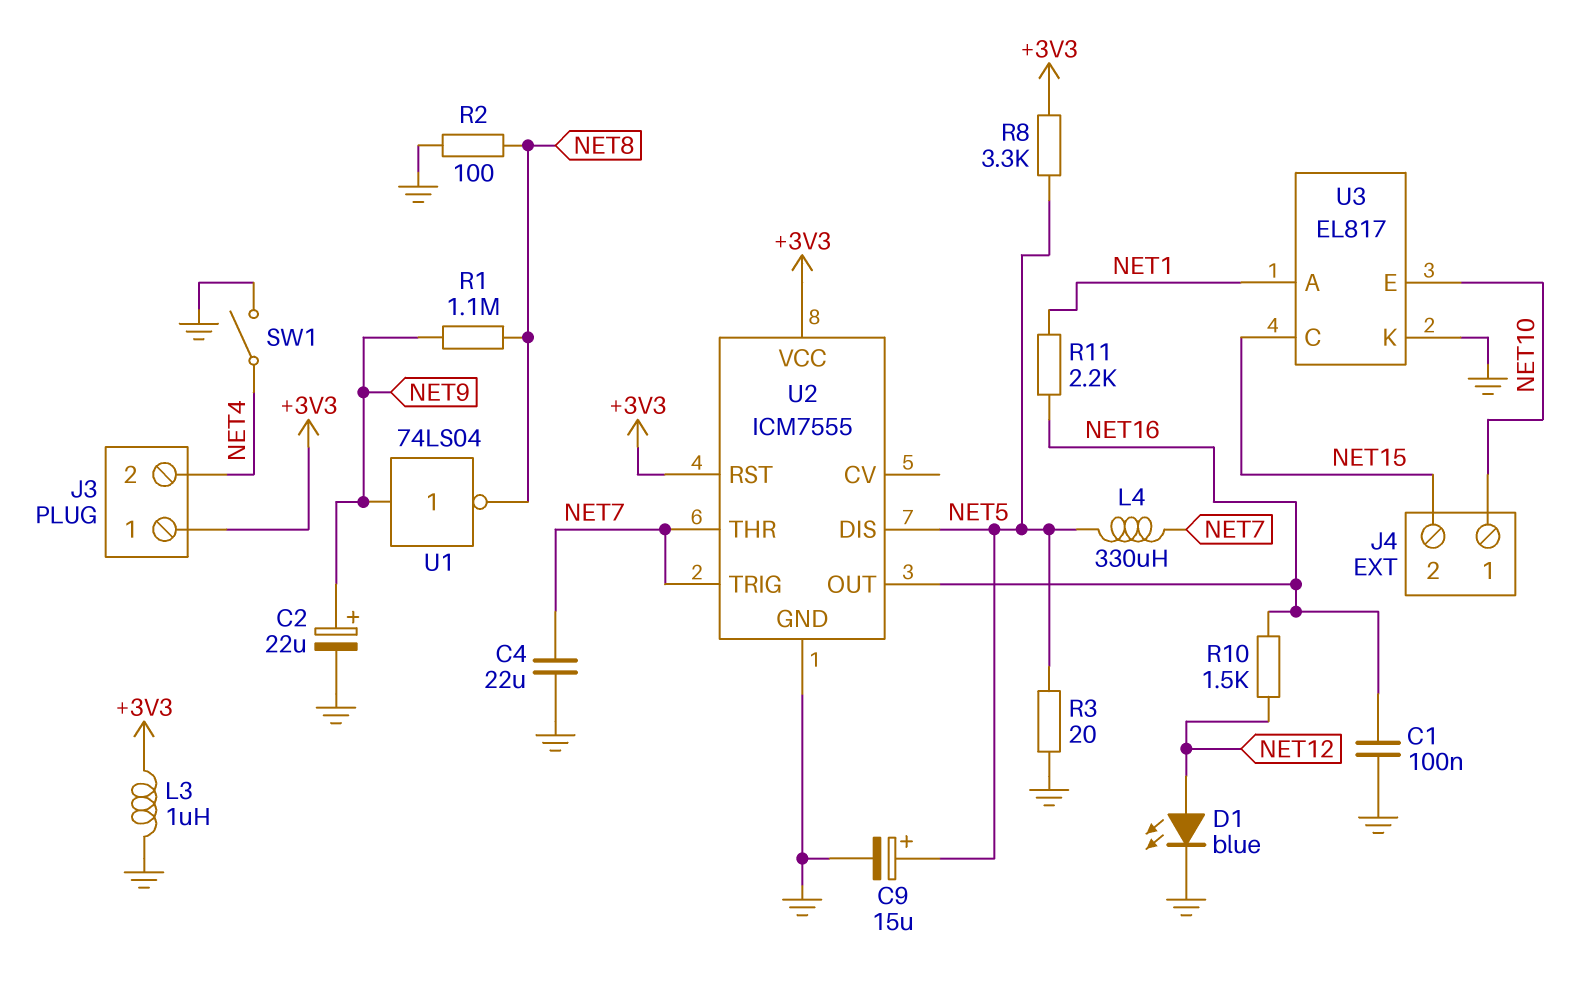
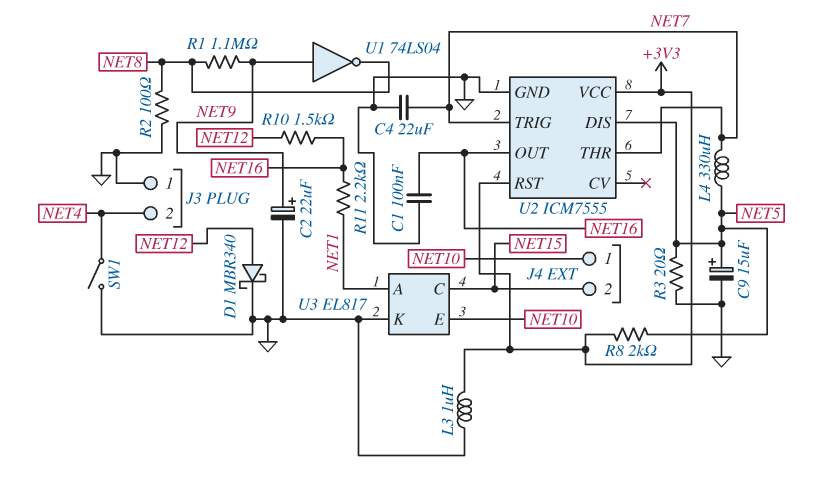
D1: LED blue (A NET12, K GND) -> schottky MBR340 (A NET12, K GND)
J3 pin 1: +3V3 -> GND
R8: 3.3k (+3V3, NET5) -> 2k (+3V3, NET5)

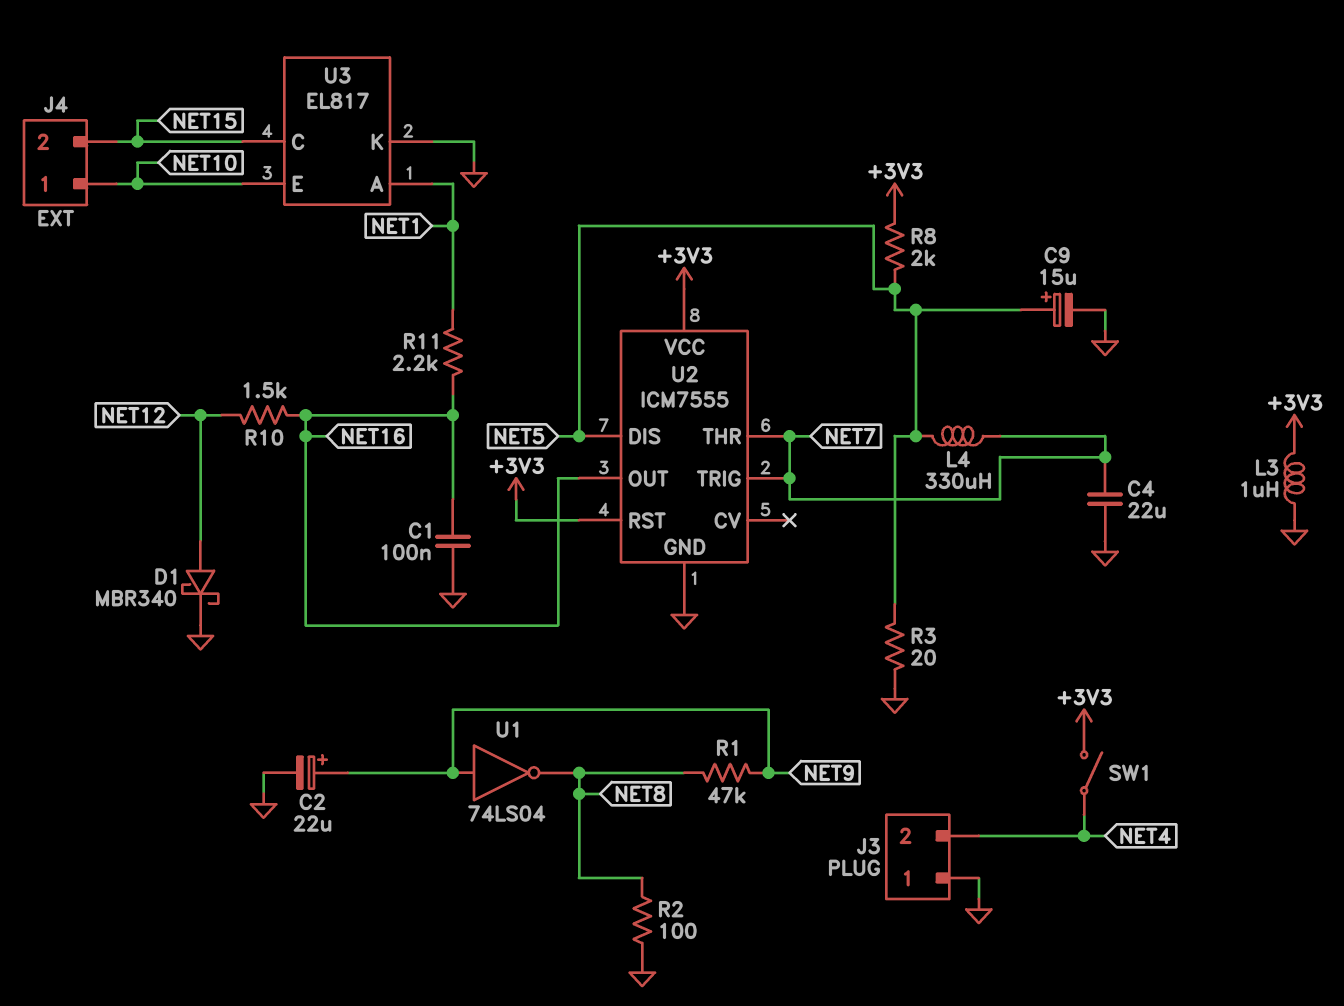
R1: 1.1M (NET8, NET9) -> 47k (NET8, NET9)
SW1: switch (GND, NET4) -> switch (+3V3, NET4)

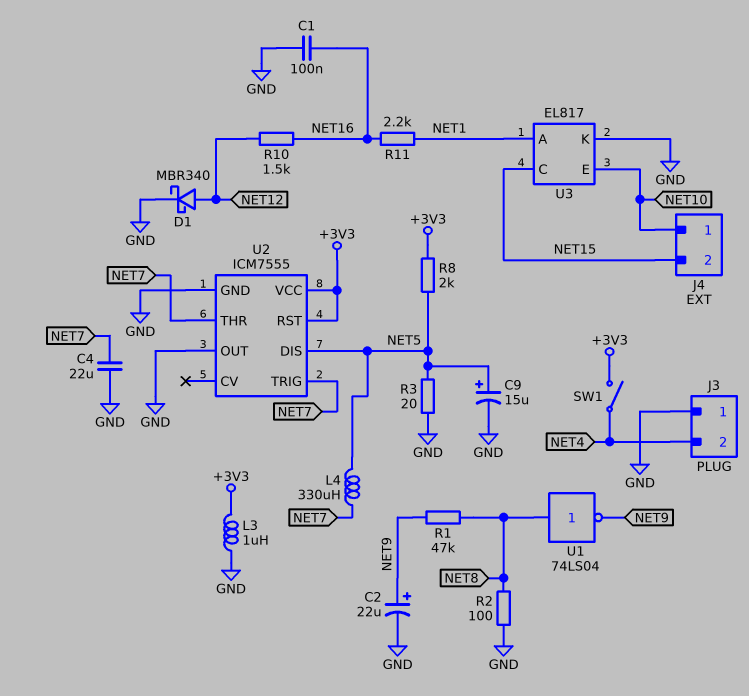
U1: NOT 74LS04 (in NET9, out NET8) -> NOT 74LS04 (in NET8, out NET9)
U2 pin OUT: NET16 -> GND

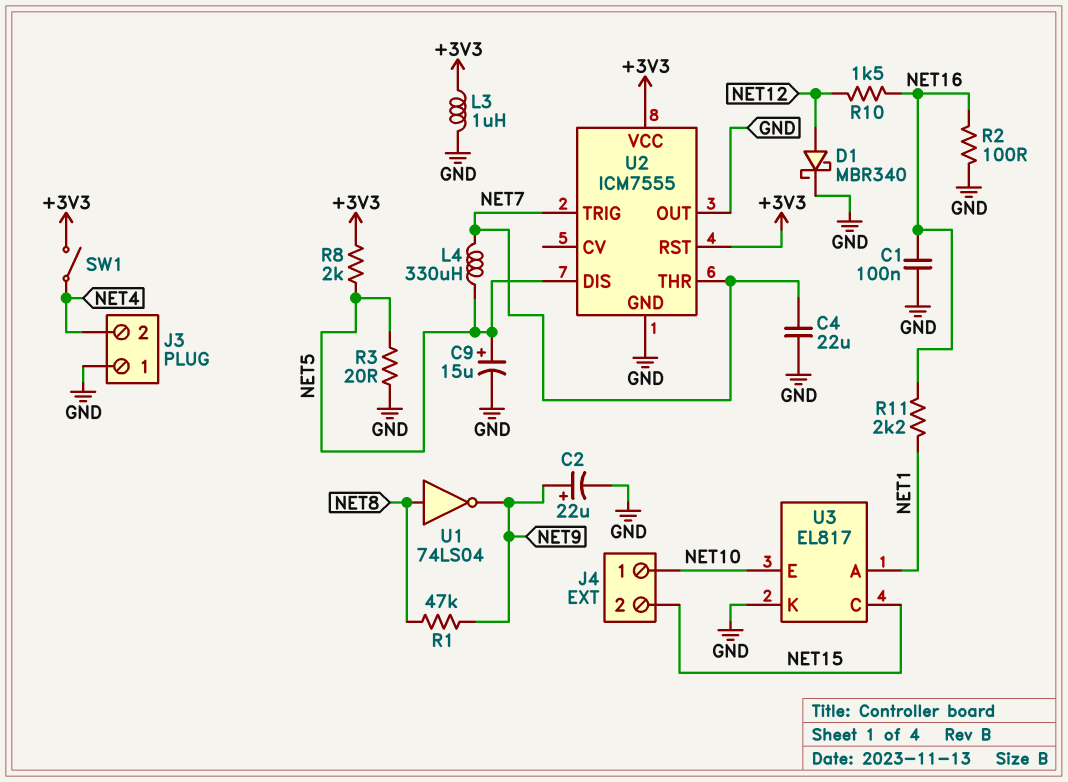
R2: 100 (GND, NET8) -> 100 (GND, NET16)

